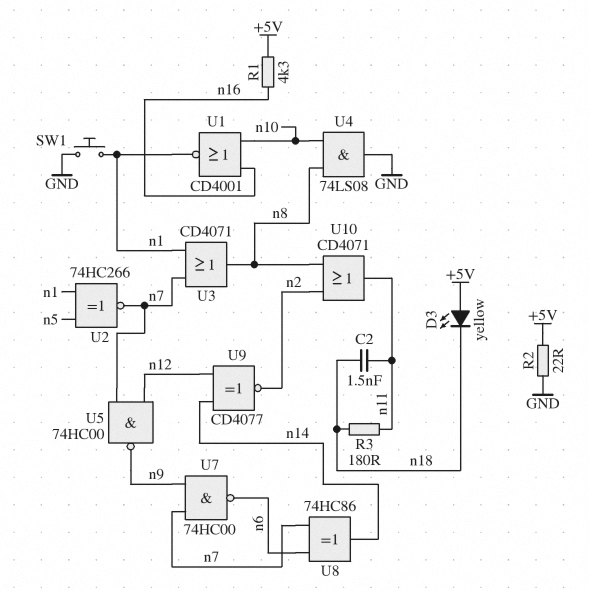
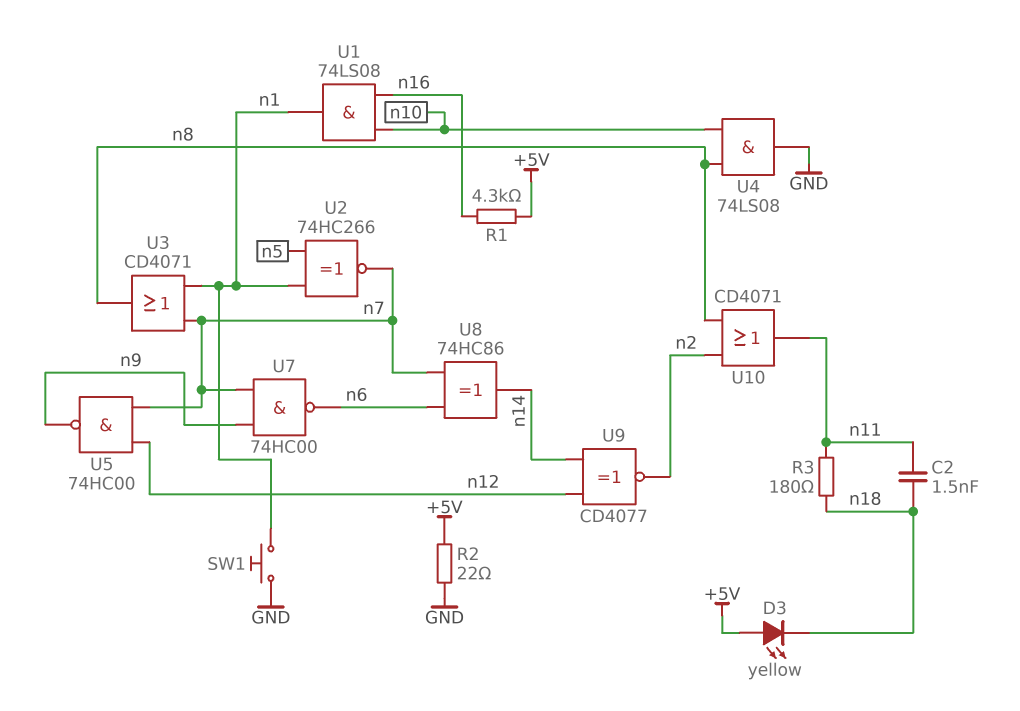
U1: NOR CD4001 (in n10, in n16, out n1) -> AND 74LS08 (in n10, in n16, out n1)

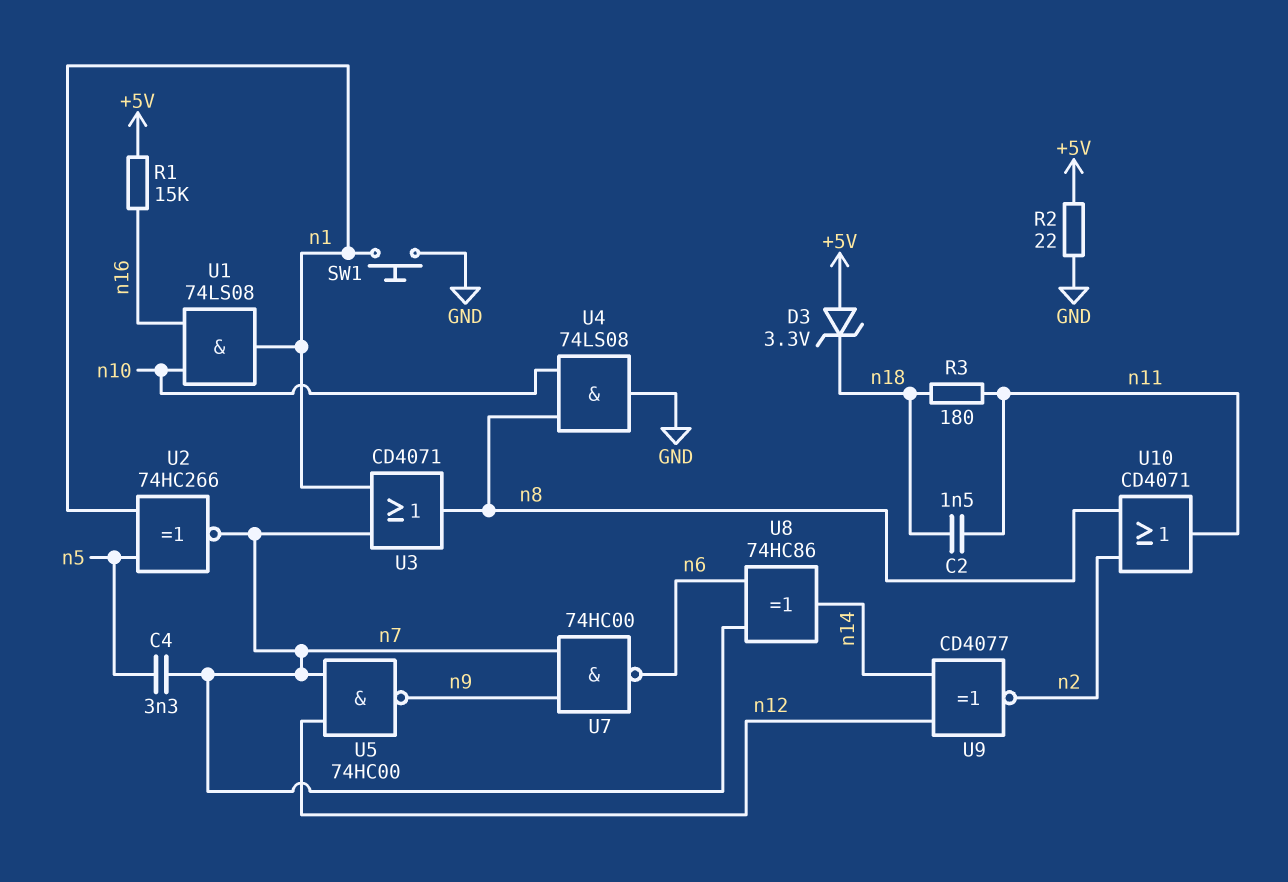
C4: none -> 3.3nF (n5, n7)
D3: LED yellow (A +5V, K n18) -> zener 3.3V (A +5V, K n18)
R1: 4.3k (+5V, n16) -> 15k (+5V, n16)

